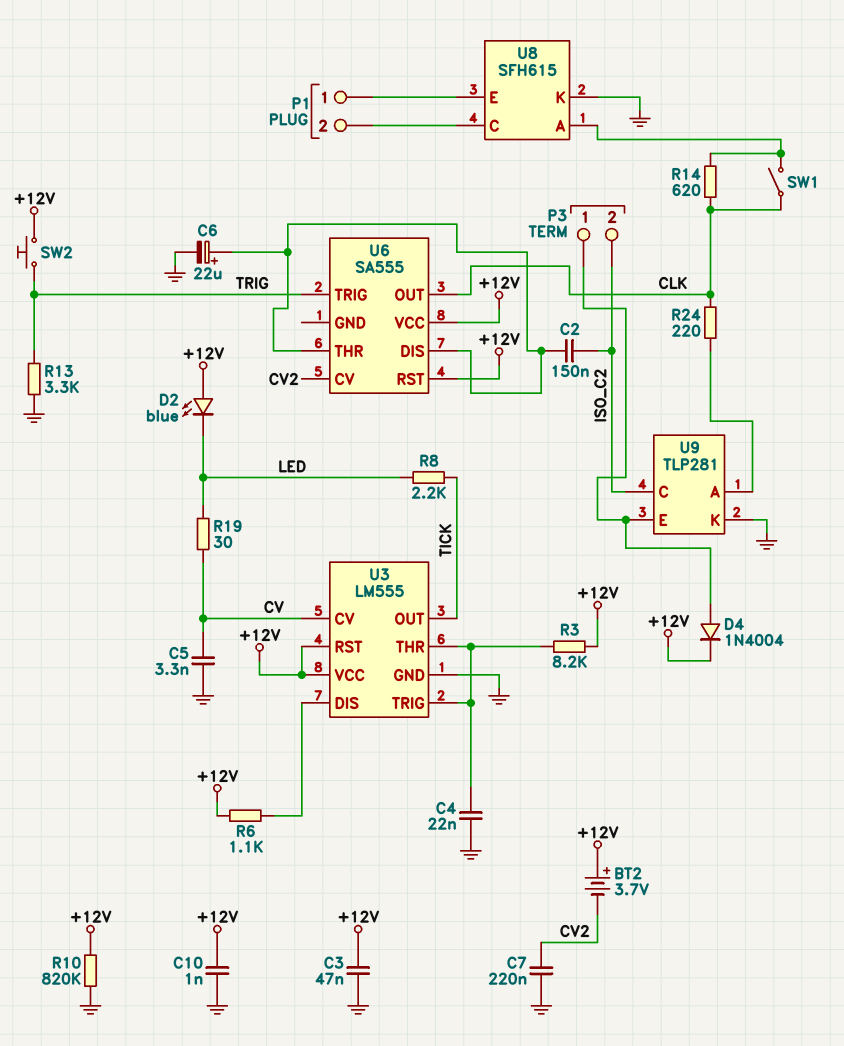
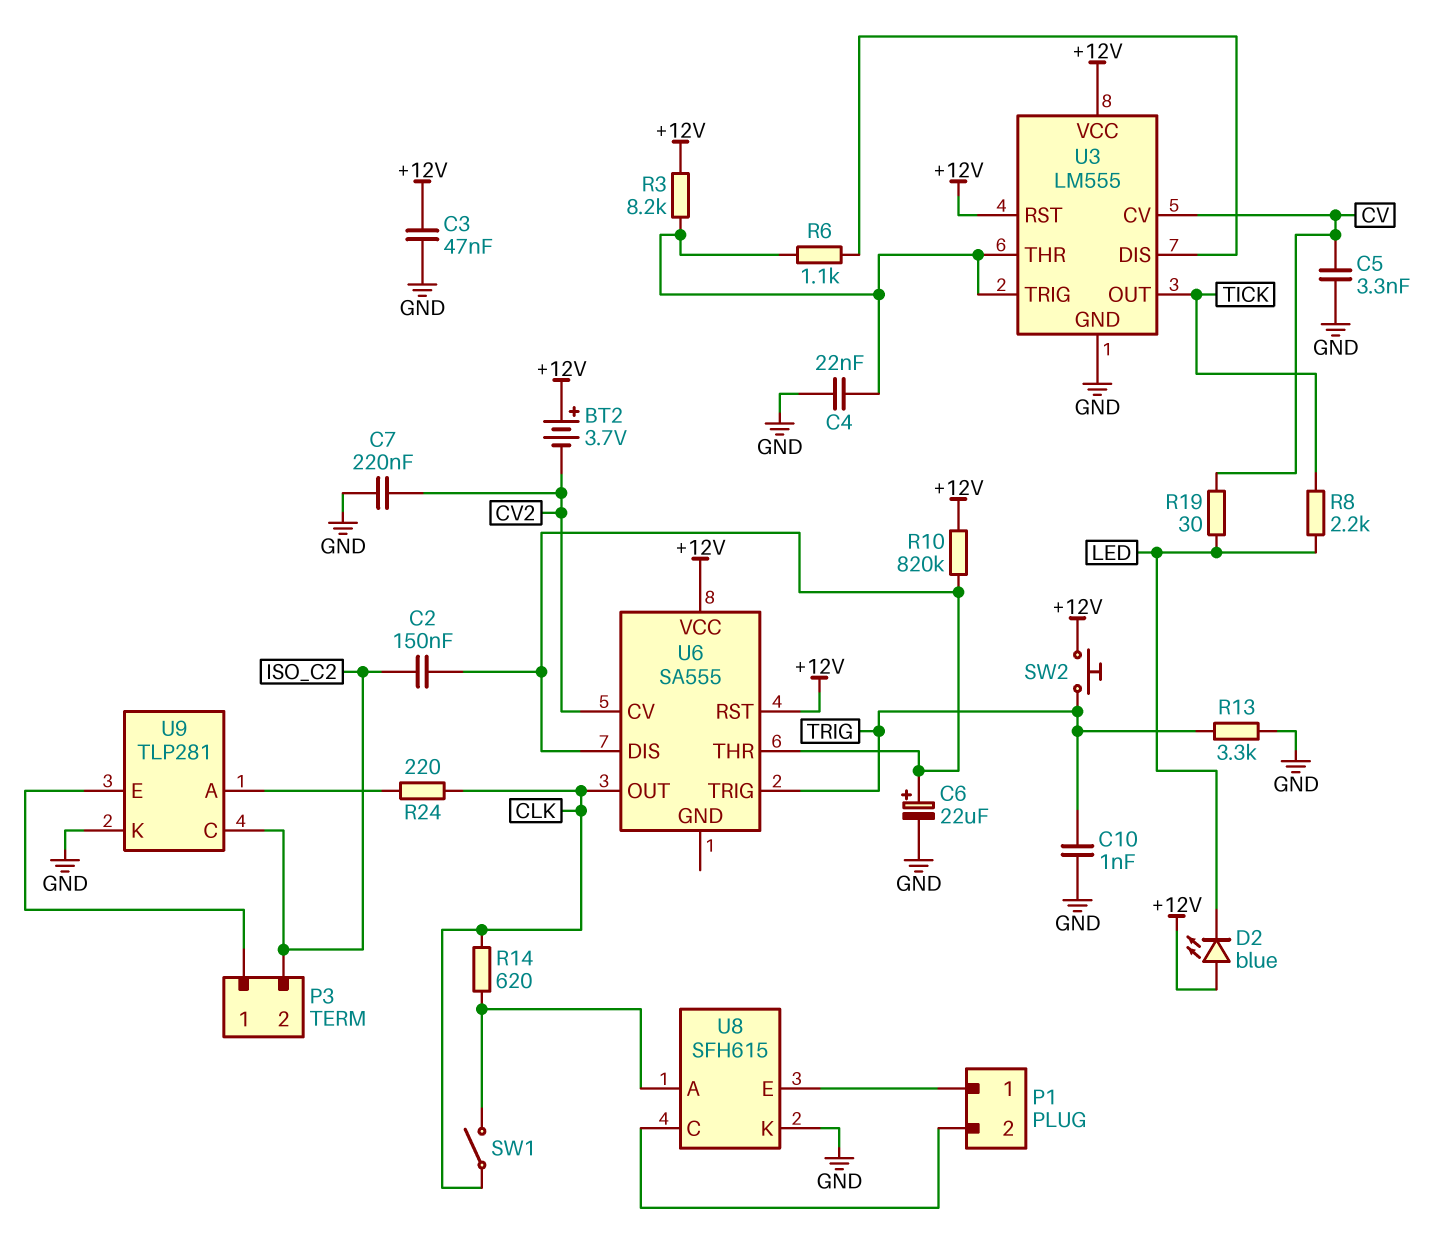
C10: 1nF (+12V, GND) -> 1nF (GND, TRIG)
D4: diode 1N4004 (A P3/1, K +12V) -> none
R6: 1.1k (+12V, U3/DIS) -> 1.1k (U3/DIS, U3/THR)
R10: 820k (+12V, GND) -> 820k (+12V, U6/DIS)

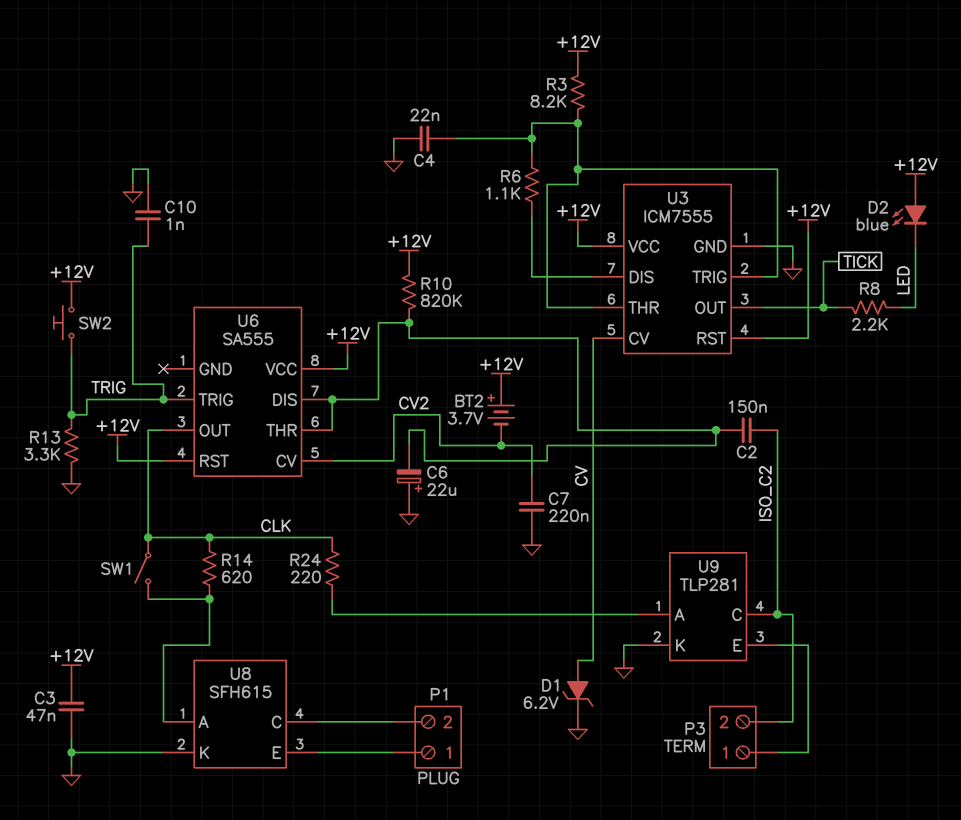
C5: 3.3nF (CV, GND) -> none
C6: 22uF (plus U6/DIS, minus GND) -> 22uF (plus GND, minus U6/DIS)
D1: none -> zener 6.2V (A CV, K GND)
R19: 30 (CV, LED) -> none
U3: LM555 -> ICM7555

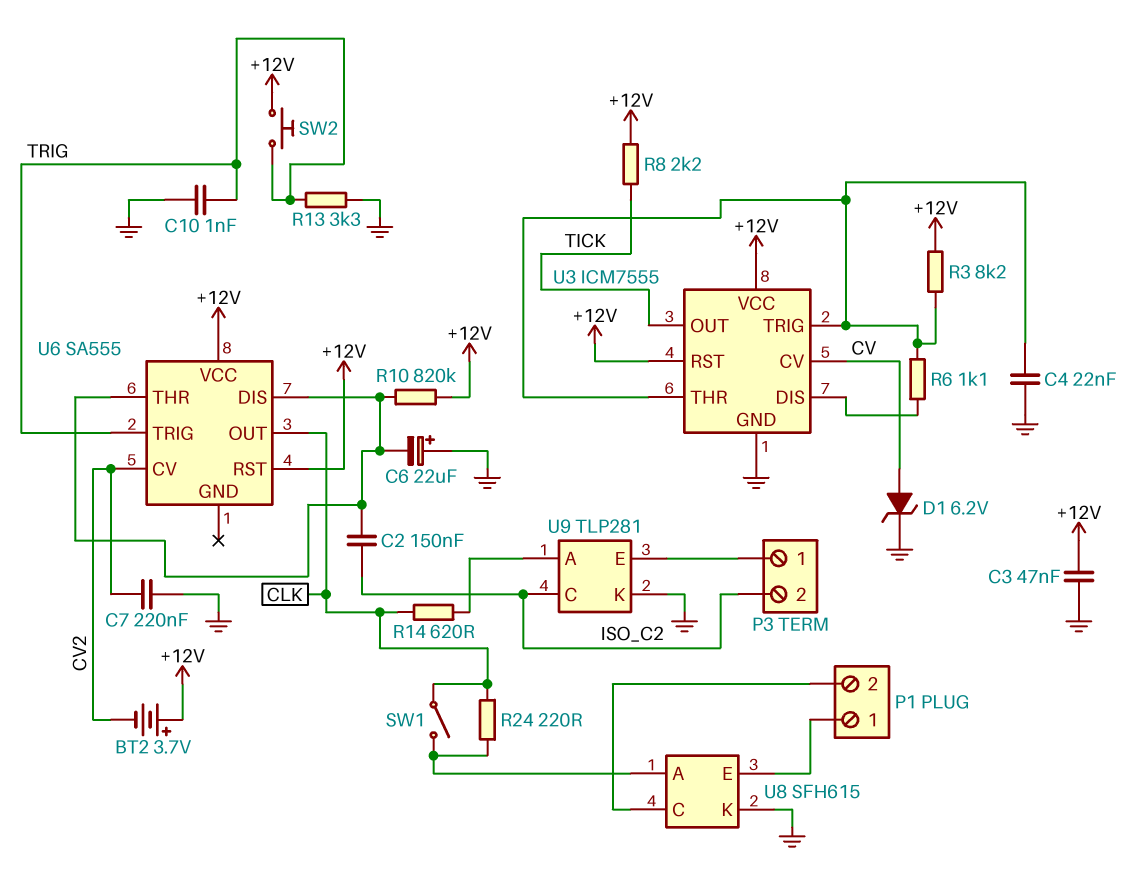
D2: LED blue (A +12V, K LED) -> none
R8: 2.2k (LED, TICK) -> 2.2k (+12V, TICK)
R14: 620 (CLK, U8/A) -> 620 (CLK, U9/A)
R24: 220 (CLK, U9/A) -> 220 (CLK, U8/A)

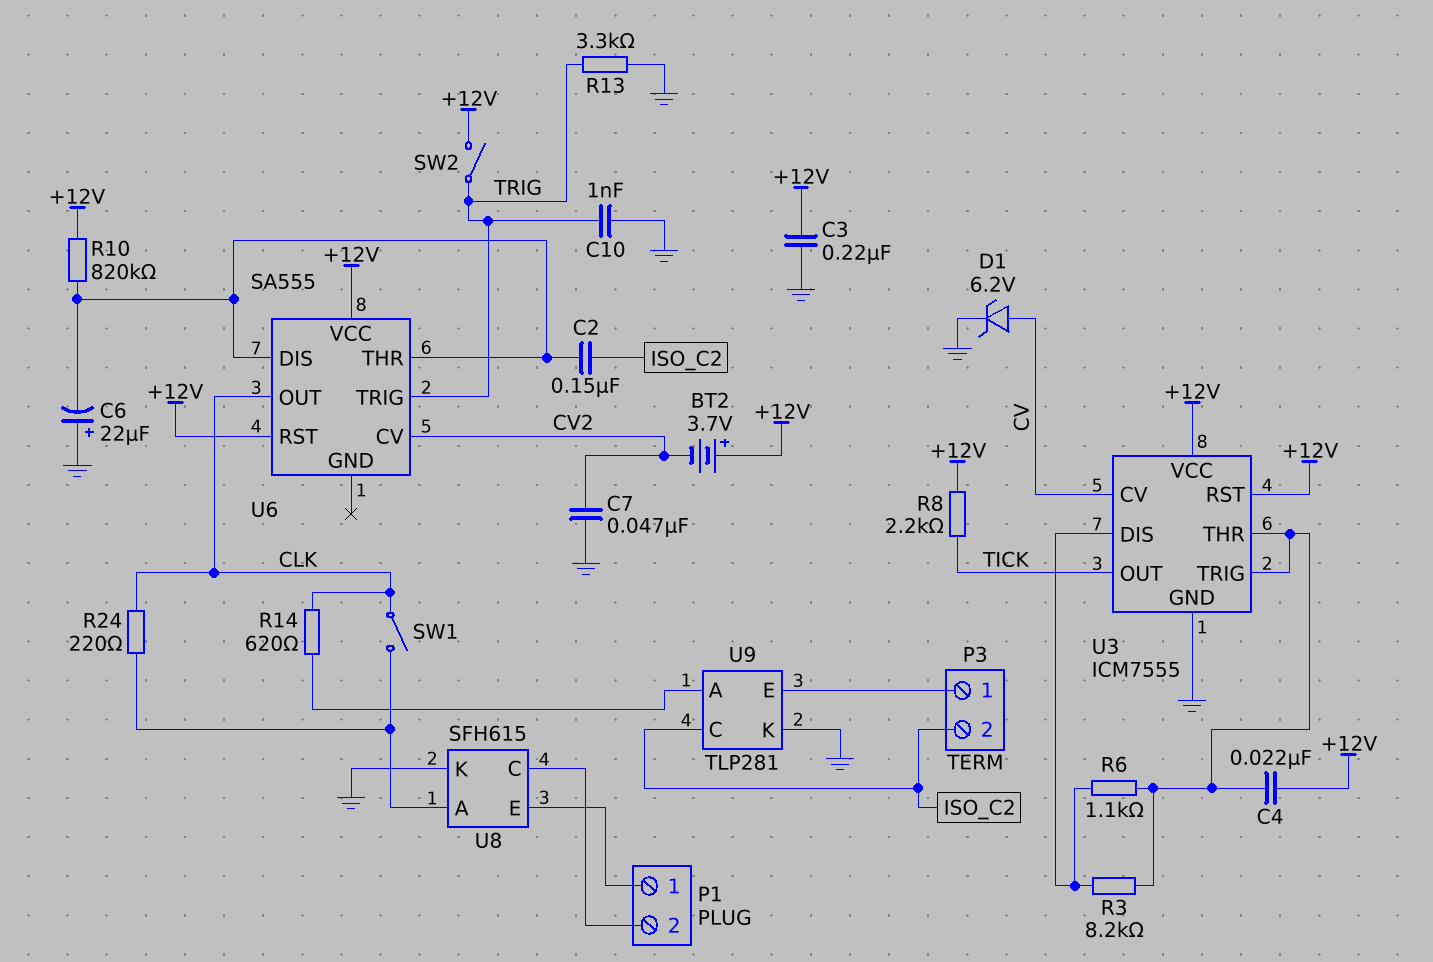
C3: 47nF (+12V, GND) -> 220nF (+12V, GND)
C4: 22nF (GND, U3/THR) -> 22nF (+12V, U3/THR)
C7: 220nF (CV2, GND) -> 47nF (CV2, GND)
R3: 8.2k (+12V, U3/THR) -> 8.2k (U3/DIS, U3/THR)
SW2: button (+12V, TRIG) -> switch (+12V, TRIG)

